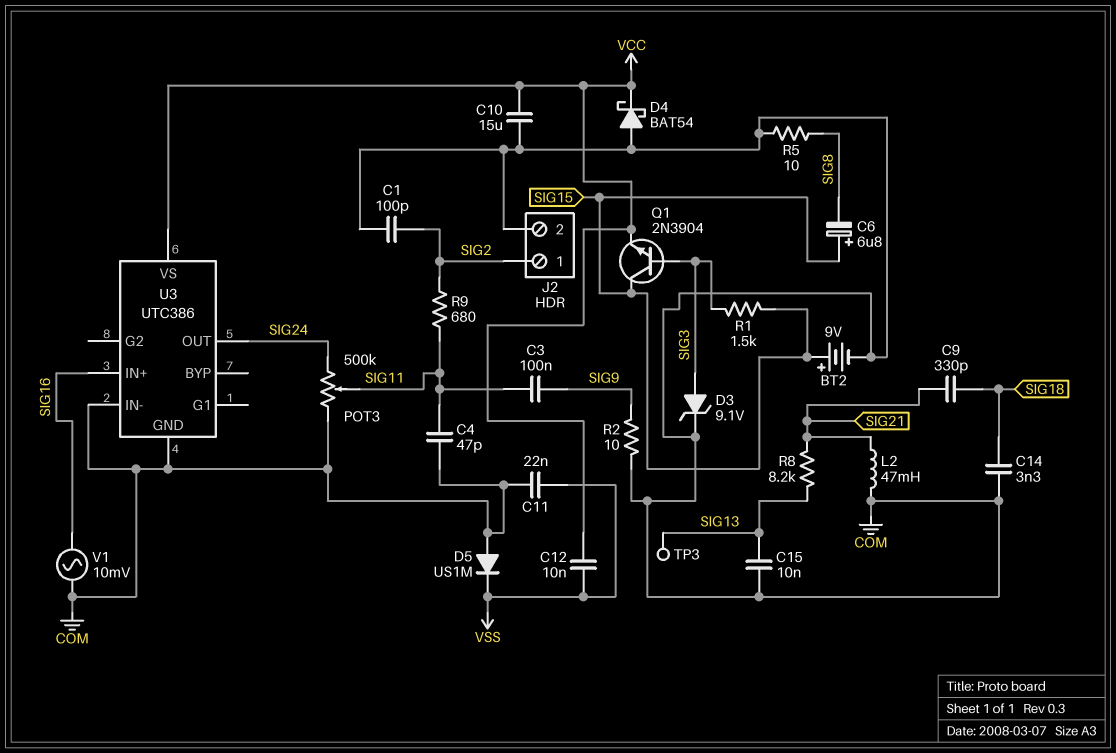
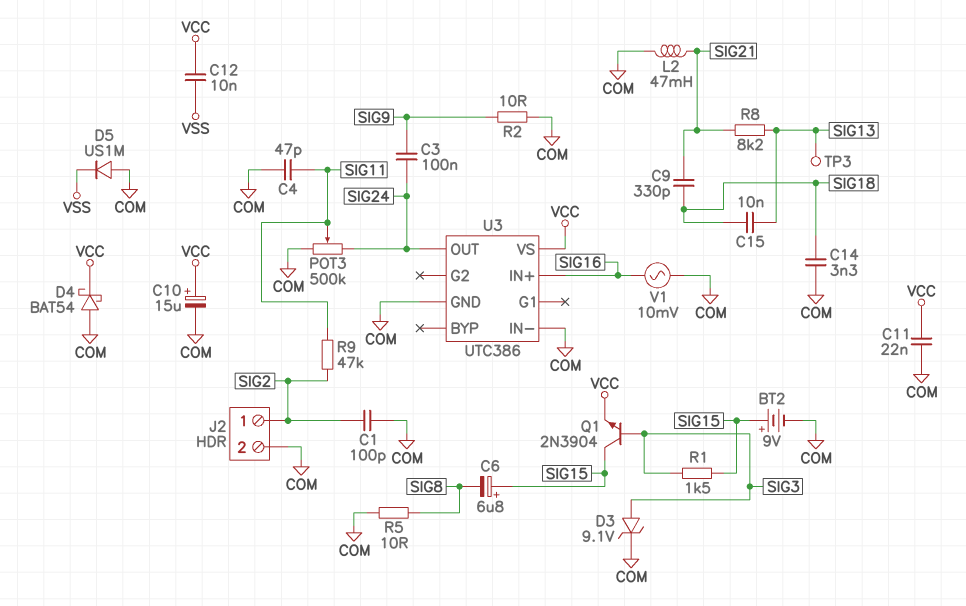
C3: 100nF (SIG9, SIG11) -> 100nF (SIG9, SIG24)
C10: 15uF (COM, VCC) -> 15uF (plus VCC, minus COM)
C11: 22nF (COM, VSS) -> 22nF (COM, VCC)
C15: 10nF (COM, SIG13) -> 10nF (SIG13, SIG18)
R9: 680 (SIG2, SIG11) -> 47k (SIG2, SIG11)

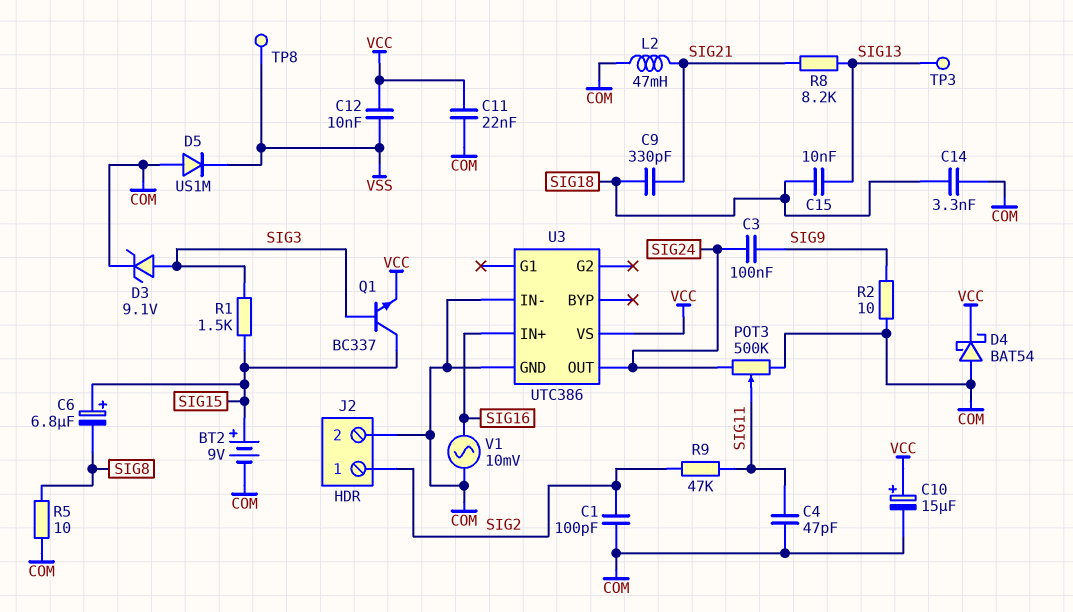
Q1: NPN 2N3904 (B SIG3, C SIG15, E VCC) -> NPN BC337 (B SIG3, C SIG15, E VCC)
TP8: none -> test point (VSS)

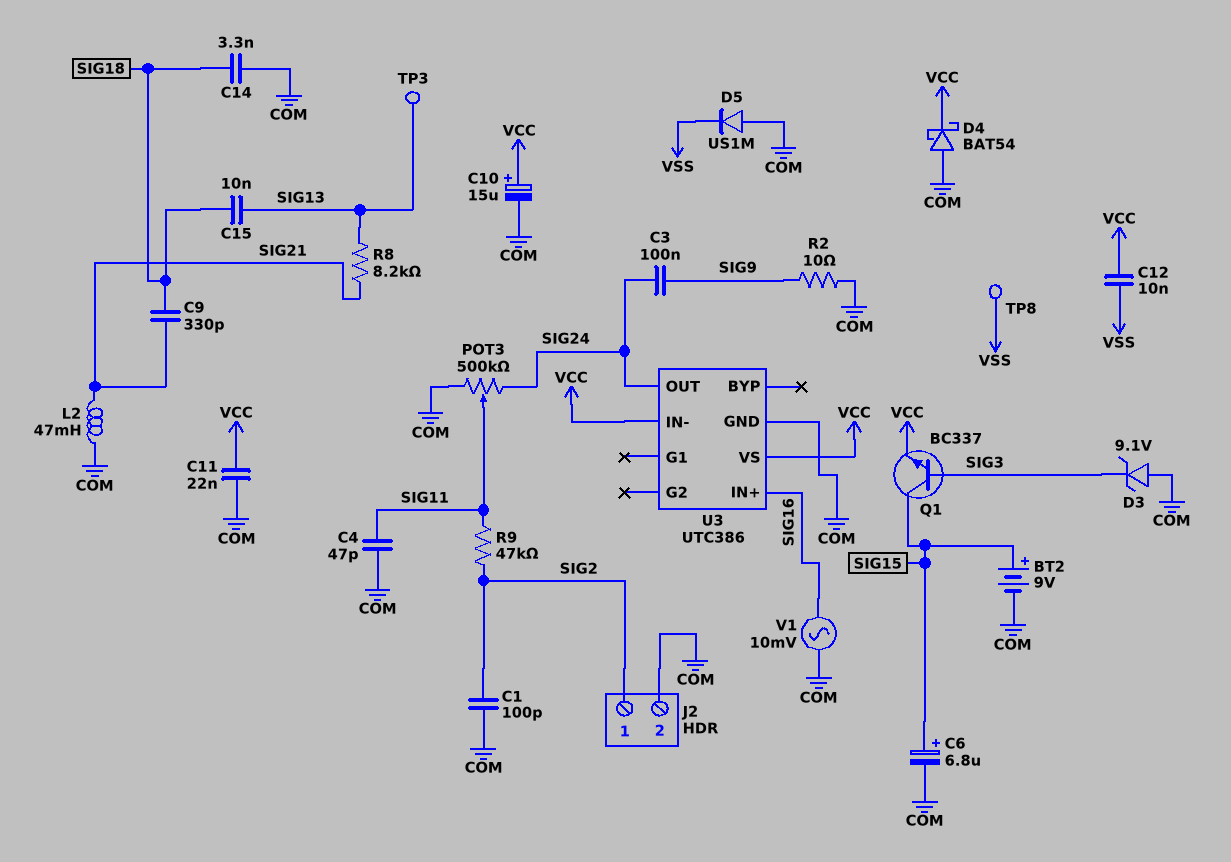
C6: 6.8uF (plus SIG15, minus SIG8) -> 6.8uF (plus SIG15, minus COM)
D3: zener 9.1V (A SIG3, K COM) -> zener 9.1V (A COM, K SIG3)
R1: 1.5k (SIG3, SIG15) -> none
R5: 10 (COM, SIG8) -> none
U3 pin IN-: COM -> VCC

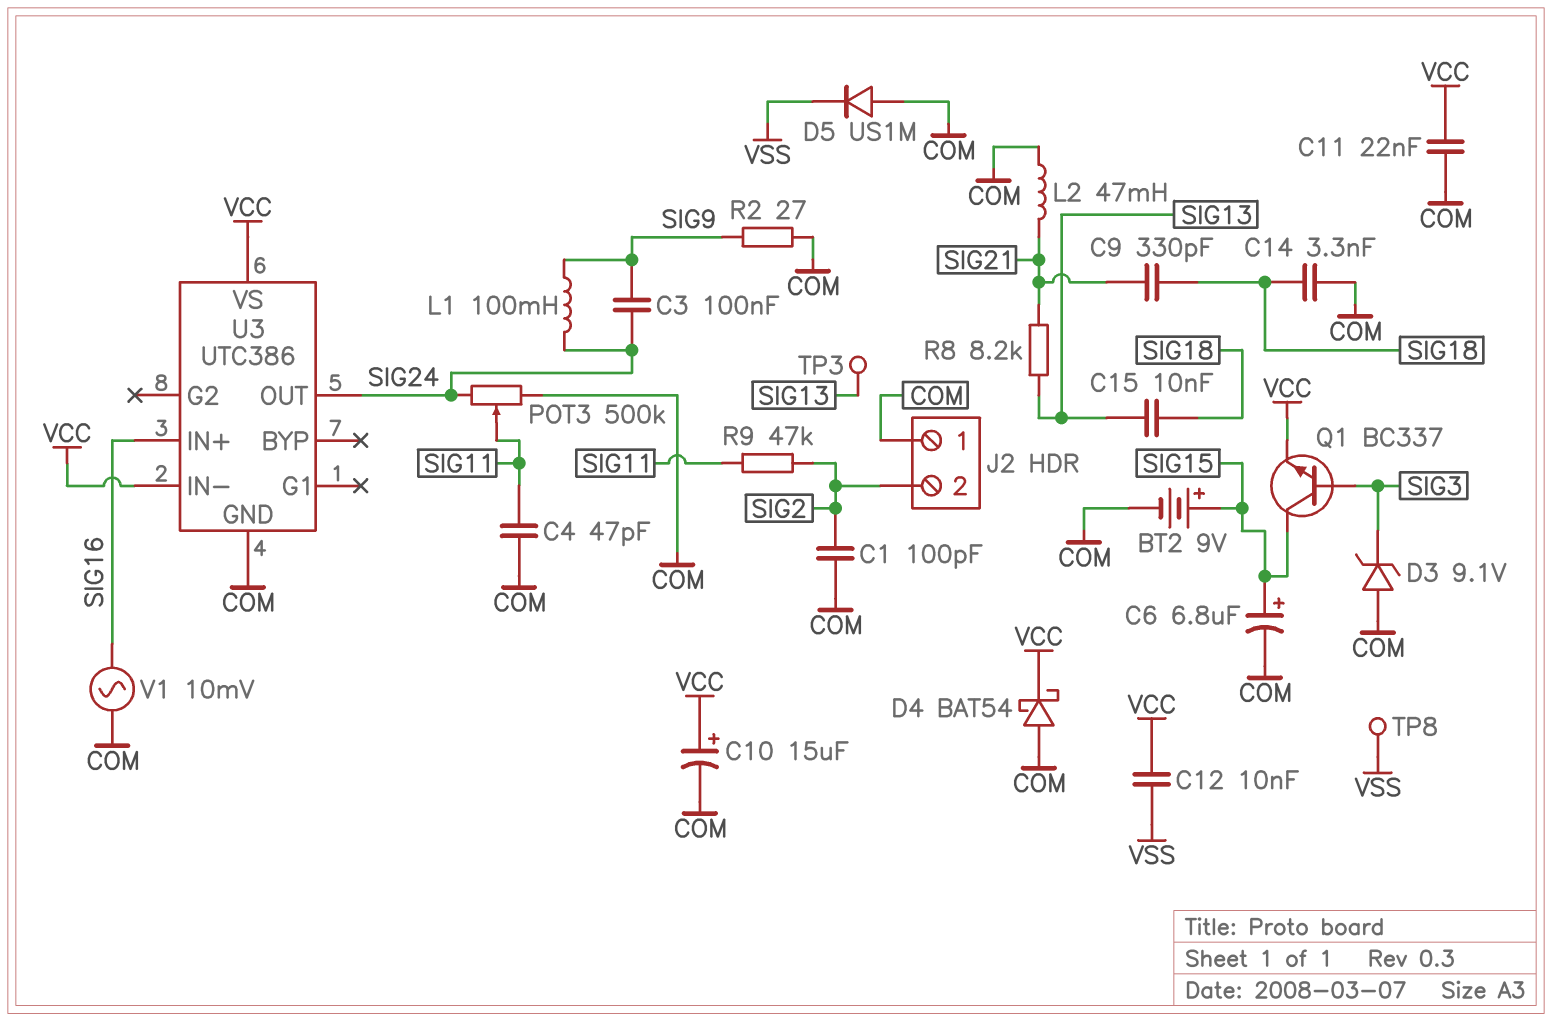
J2 pin 1: SIG2 -> COM
J2 pin 2: COM -> SIG2
L1: none -> 100mH (SIG9, SIG24)
R2: 10 (COM, SIG9) -> 27 (COM, SIG9)

